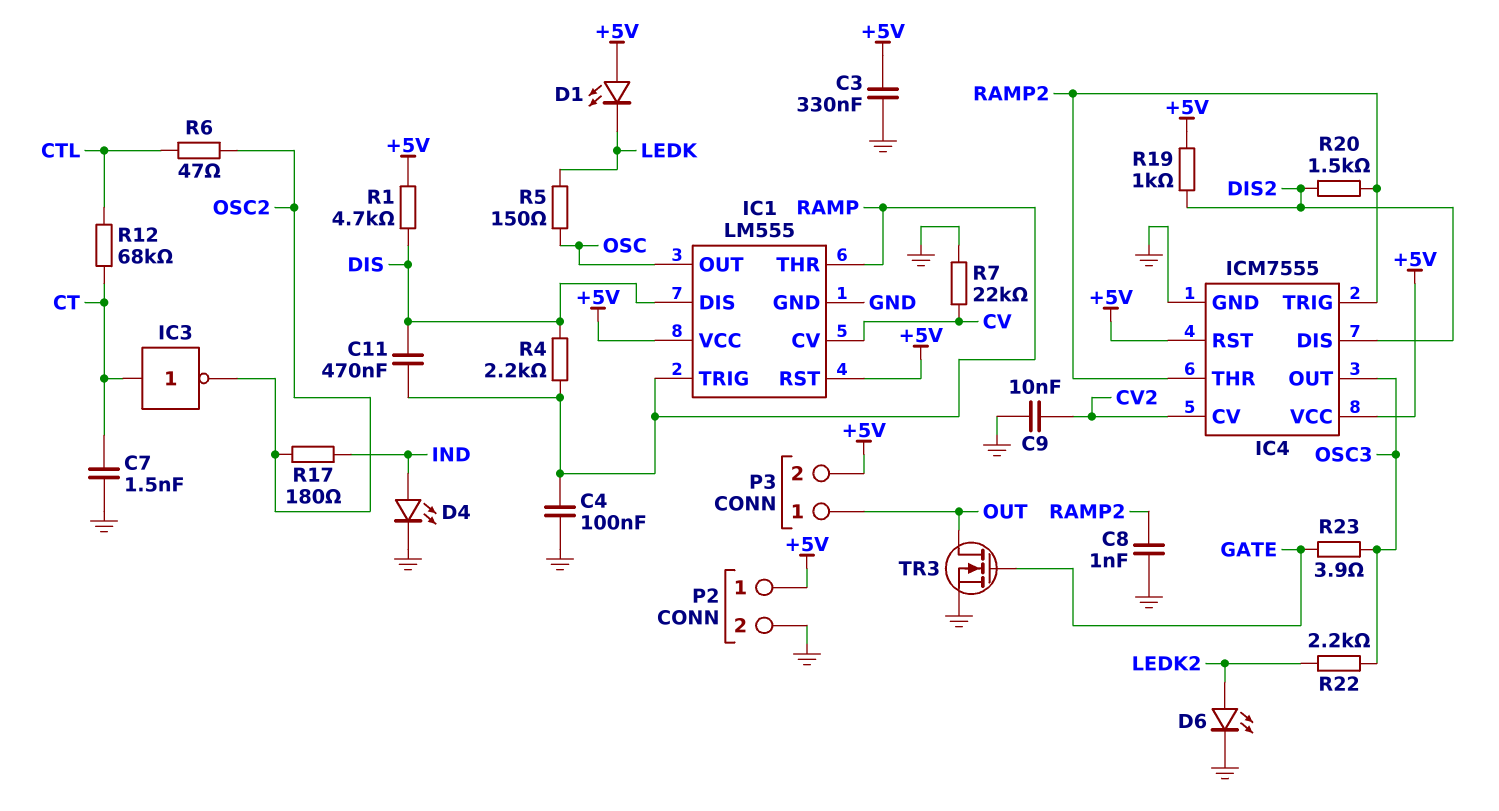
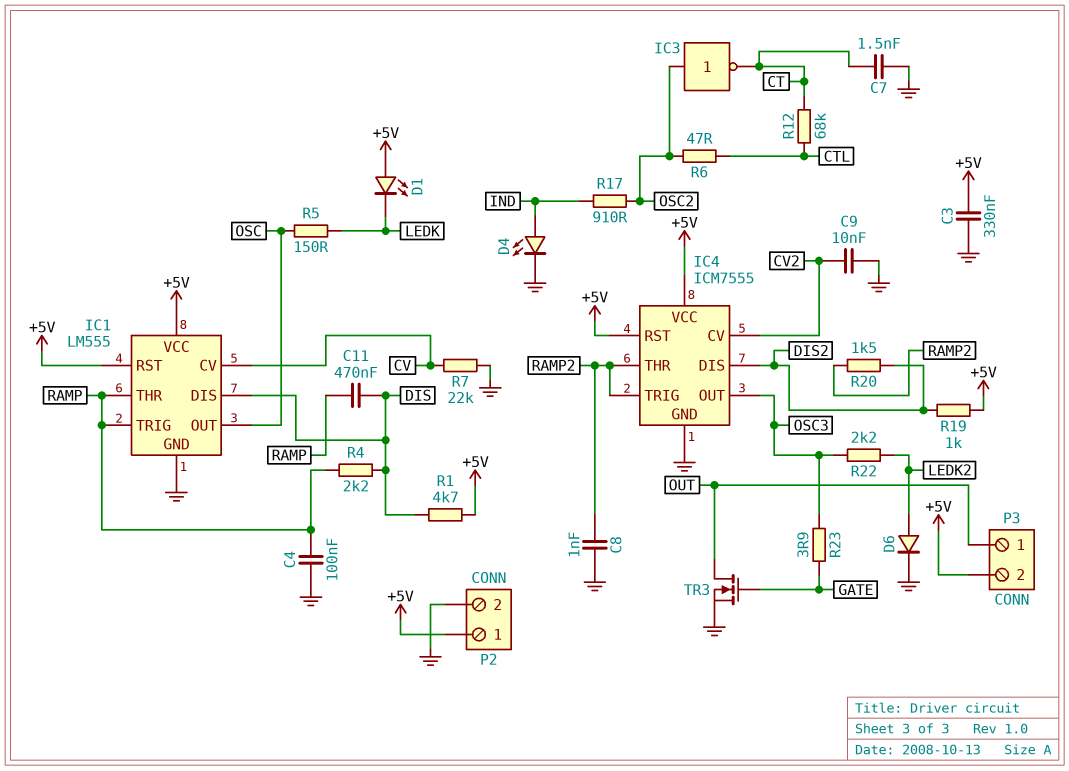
D6: LED (A LEDK2, K GND) -> diode (A LEDK2, K GND)
IC3: NOT (in CT, out OSC2) -> NOT (in OSC2, out CT)
R17: 180 (IND, OSC2) -> 910 (IND, OSC2)

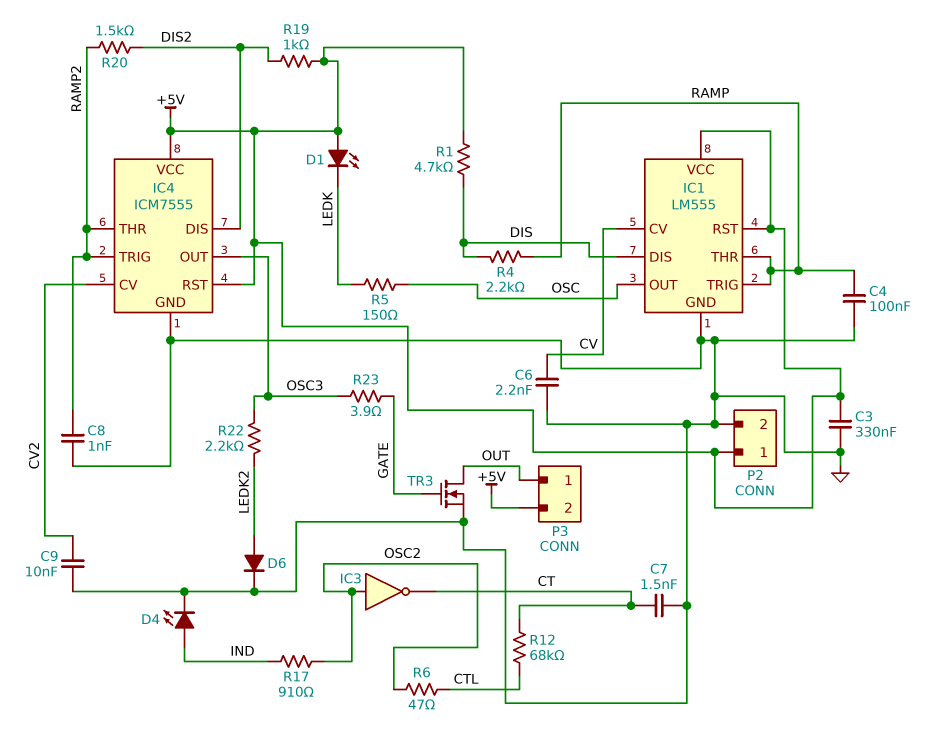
C6: none -> 2.2nF (CV, GND)
C11: 470nF (DIS, RAMP) -> none
R7: 22k (CV, GND) -> none

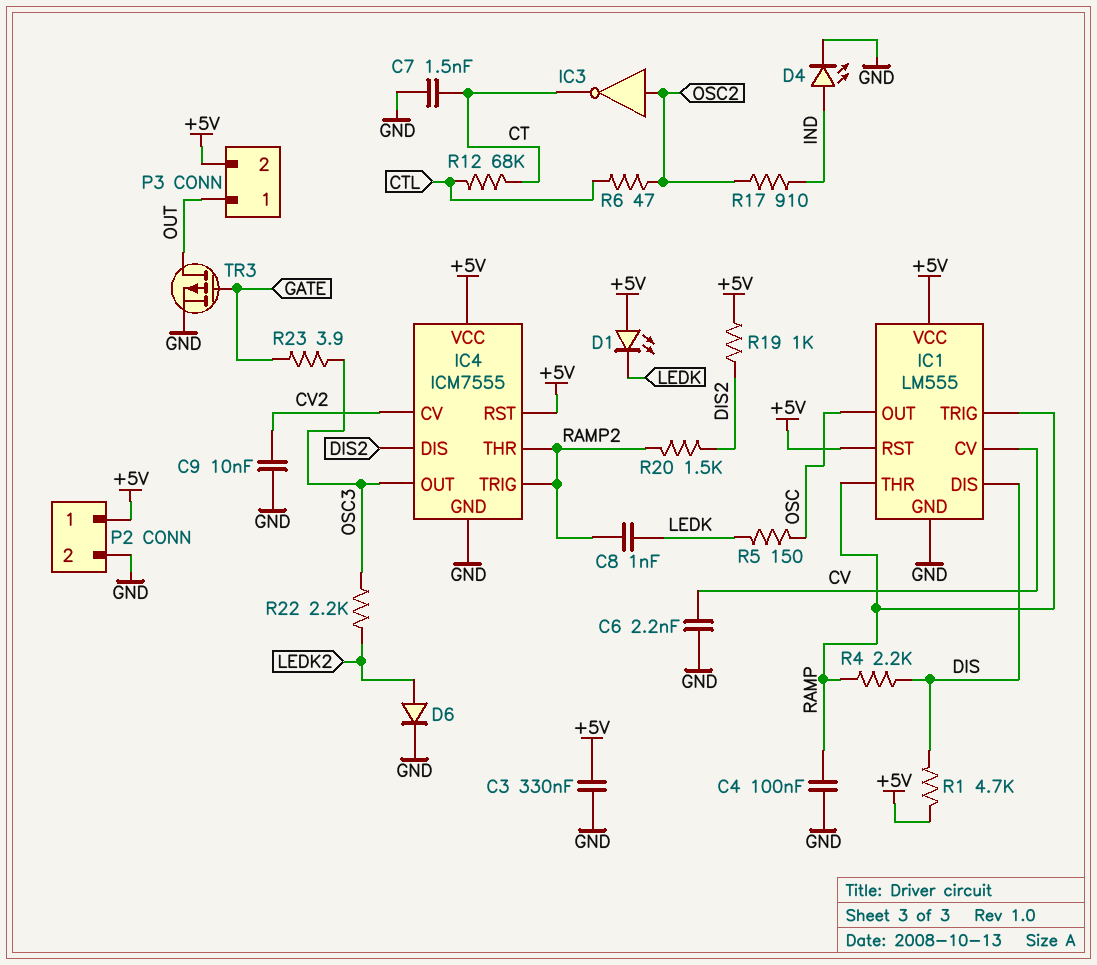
C8: 1nF (GND, RAMP2) -> 1nF (LEDK, RAMP2)
TR3: NMOS (G GATE, D OUT, S GND) -> PMOS (G GATE, D OUT, S GND)

